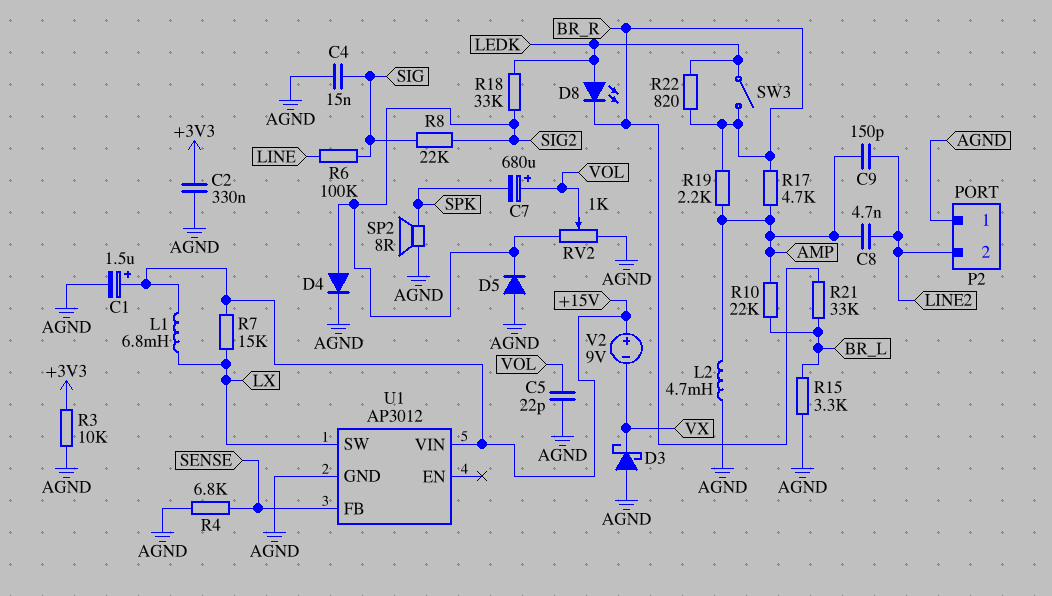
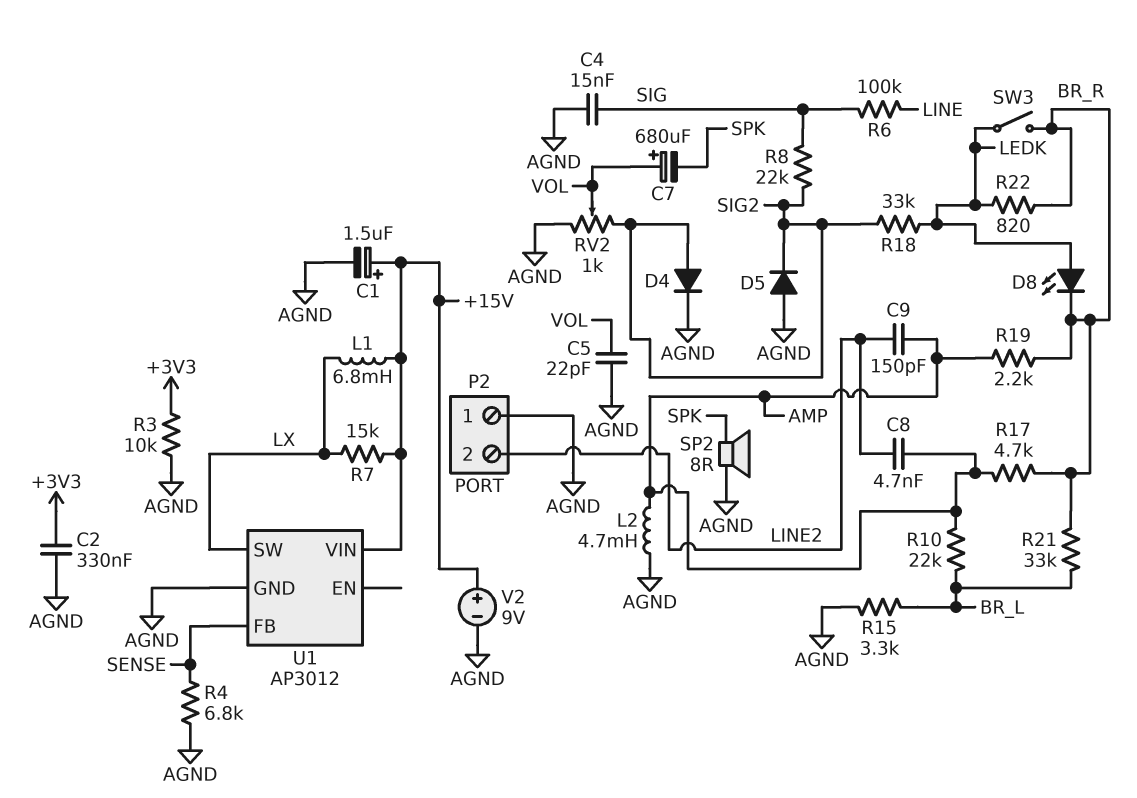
D3: schottky (A AGND, K VX) -> none
V2: 9V (plus +15V, minus VX) -> 9V (plus +15V, minus AGND)

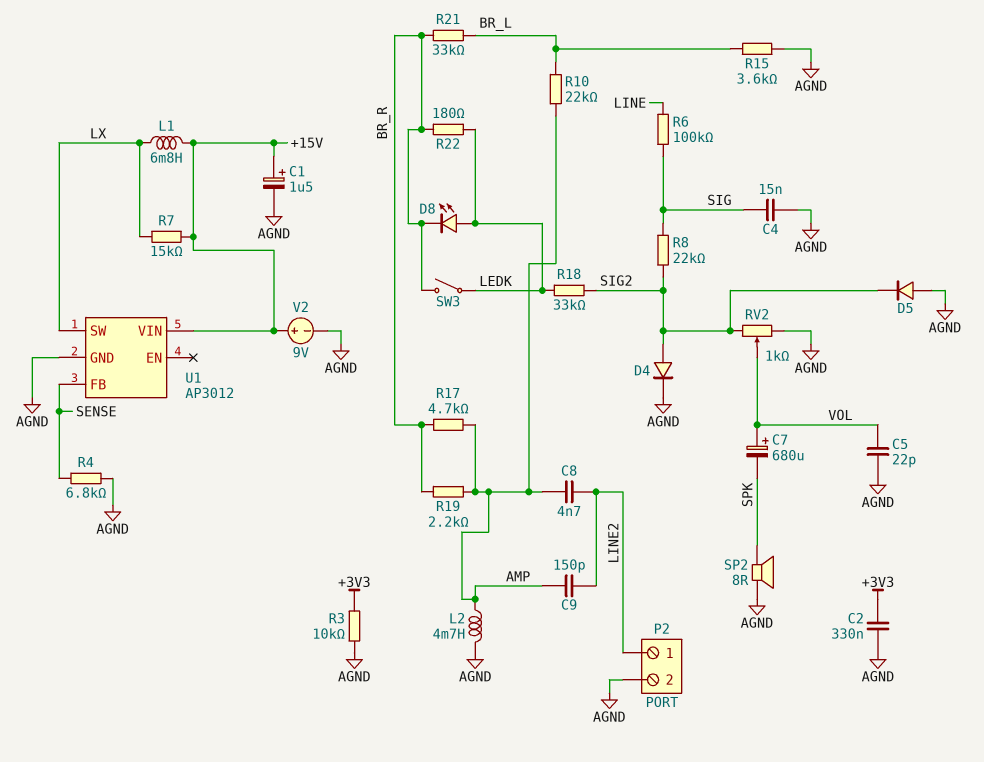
P2 pin 1: AGND -> LINE2
P2 pin 2: LINE2 -> AGND
R15: 3.3k (AGND, BR_L) -> 3.6k (AGND, BR_L)
R22: 820 (BR_R, LEDK) -> 180 (BR_R, LEDK)

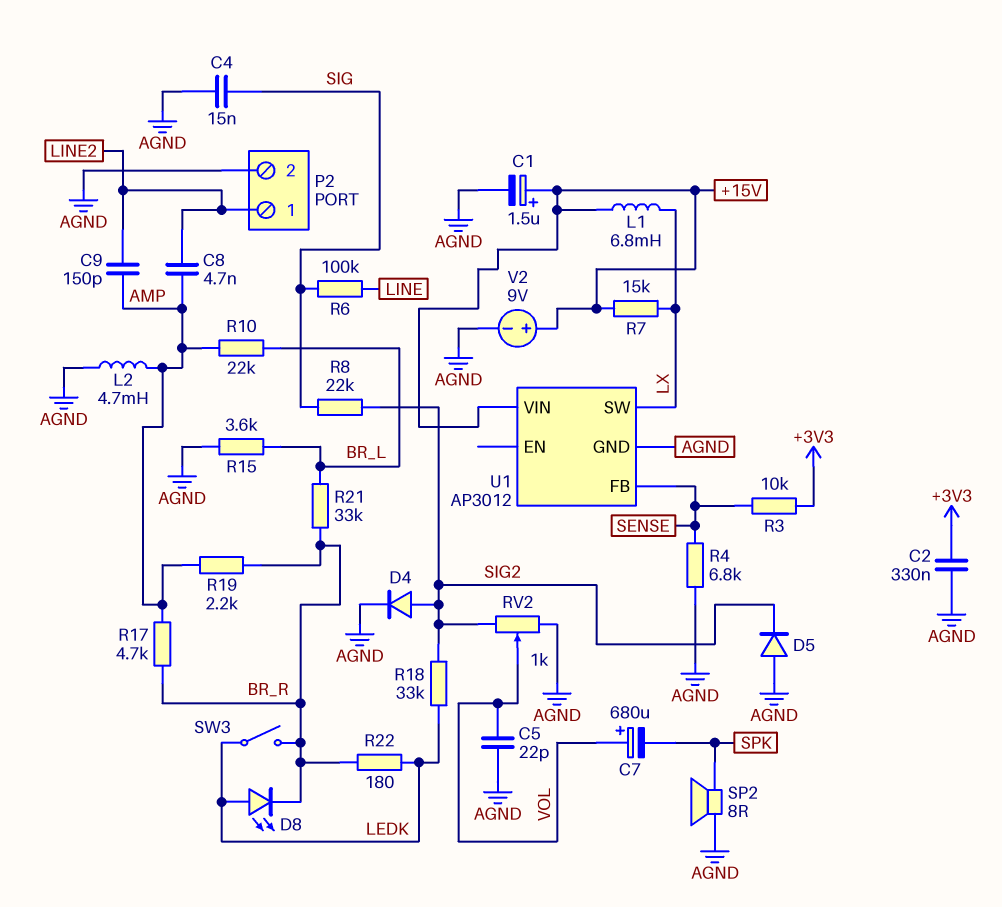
R3: 10k (+3V3, AGND) -> 10k (+3V3, SENSE)

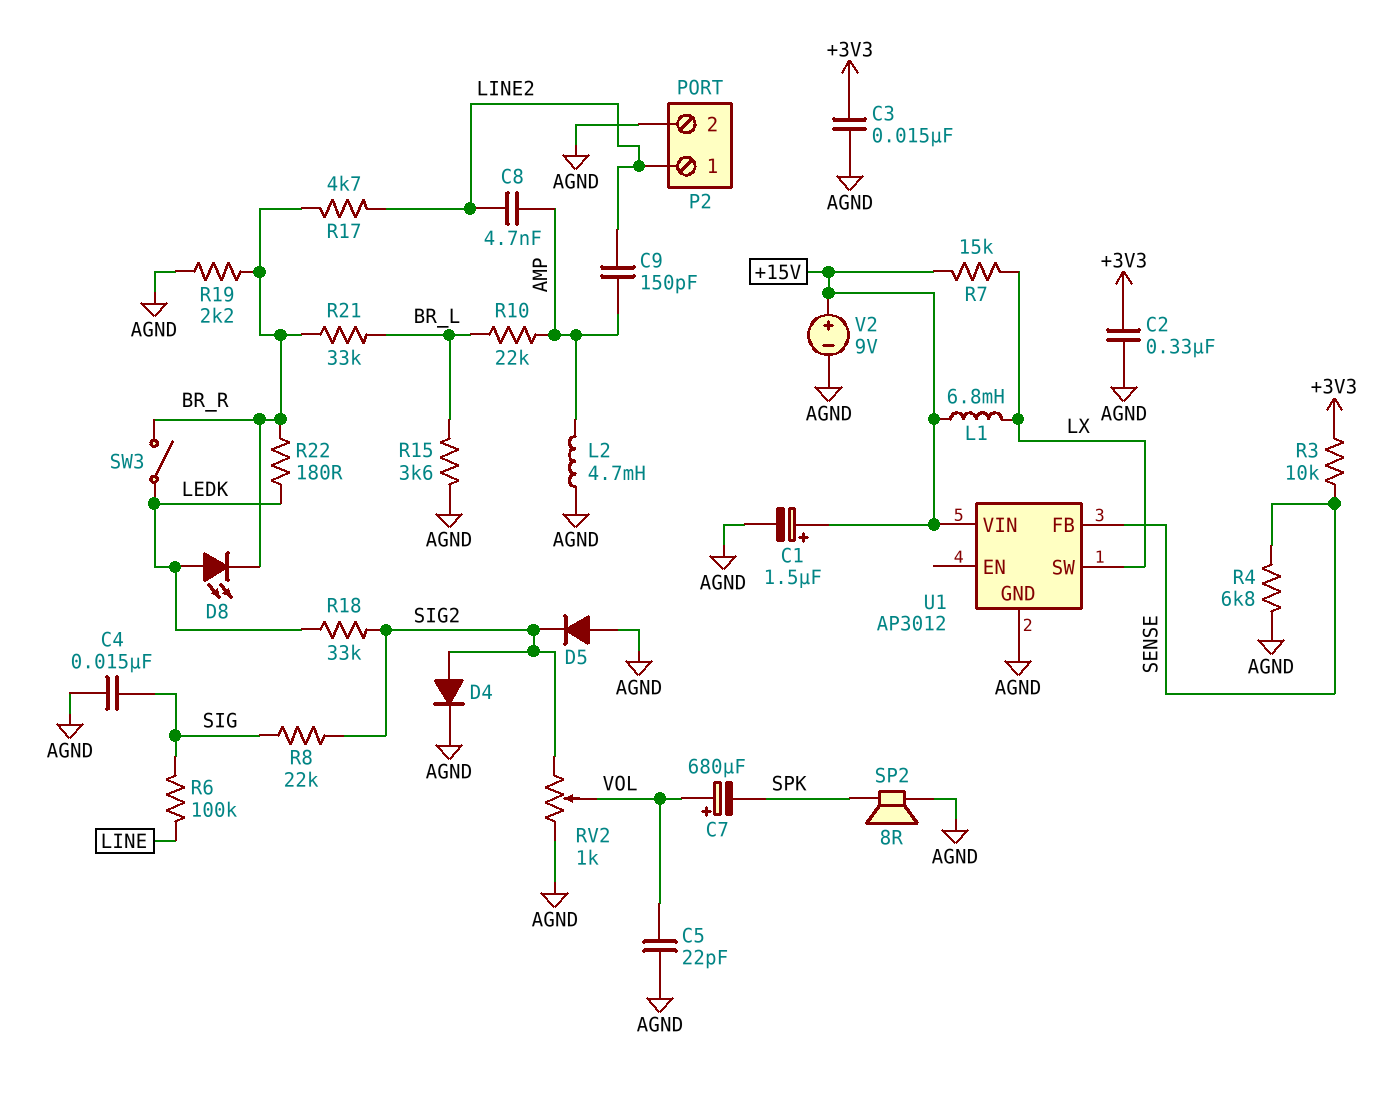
C3: none -> 15nF (+3V3, AGND)
R17: 4.7k (AMP, BR_R) -> 4.7k (BR_R, LINE2)
R19: 2.2k (AMP, BR_R) -> 2.2k (AGND, BR_R)

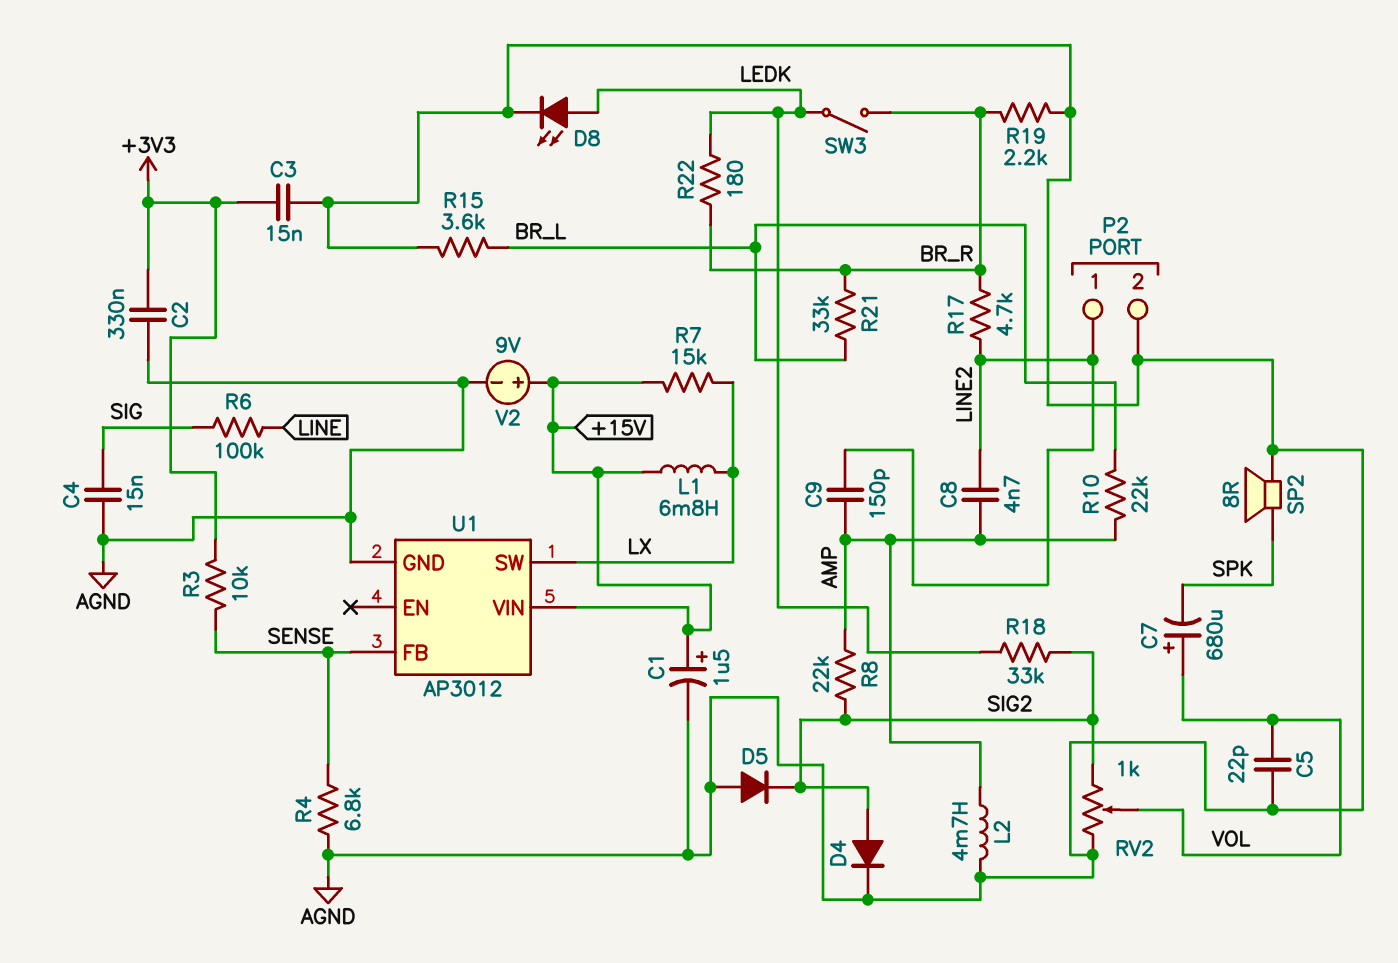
D8: LED (A LEDK, K BR_R) -> LED (A LEDK, K AGND)
R8: 22k (SIG, SIG2) -> 22k (AMP, SIG2)

